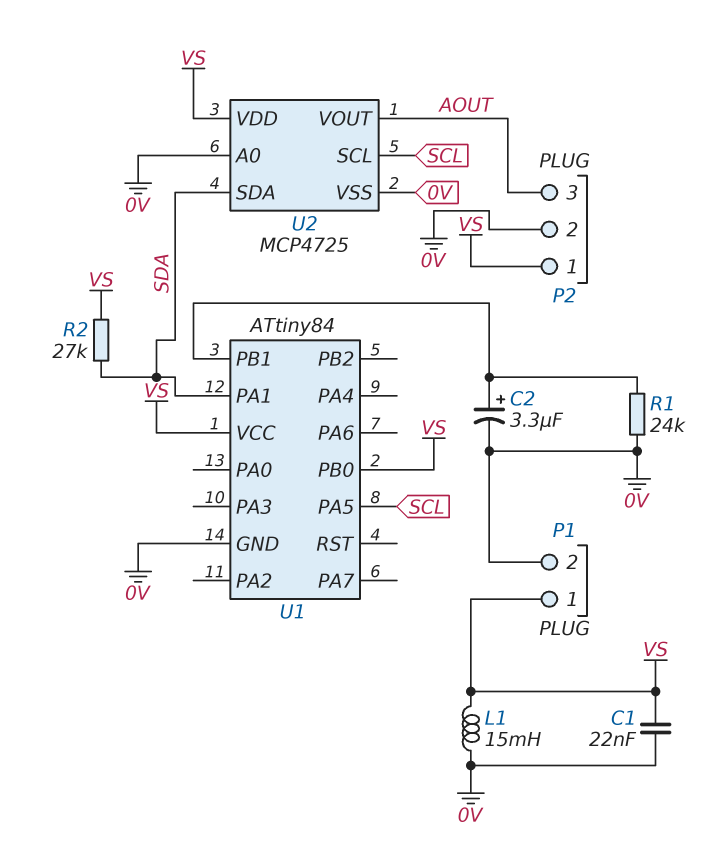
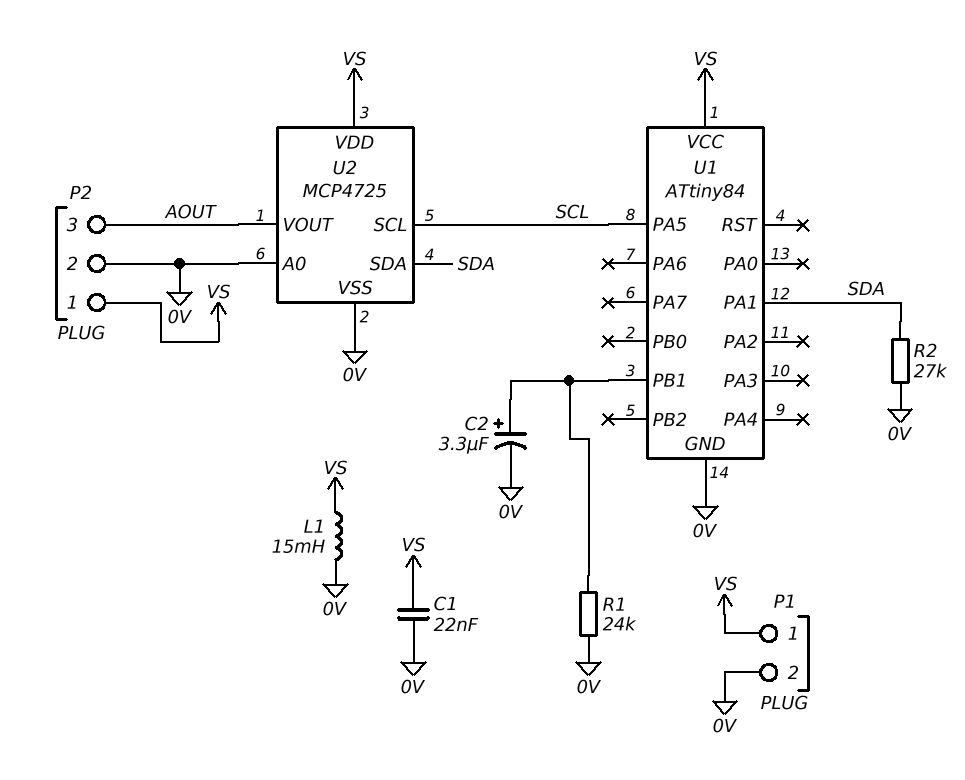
R2: 27k (SDA, VS) -> 27k (0V, SDA)
U1 pin PB0: VS -> none

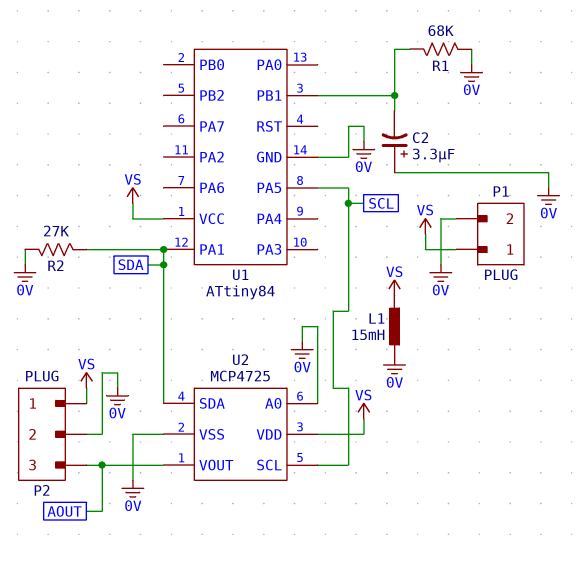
C1: 22nF (0V, VS) -> none
C2: 3.3uF (plus U1/PB1, minus 0V) -> 3.3uF (plus 0V, minus U1/PB1)
R1: 24k (0V, U1/PB1) -> 68k (0V, U1/PB1)

